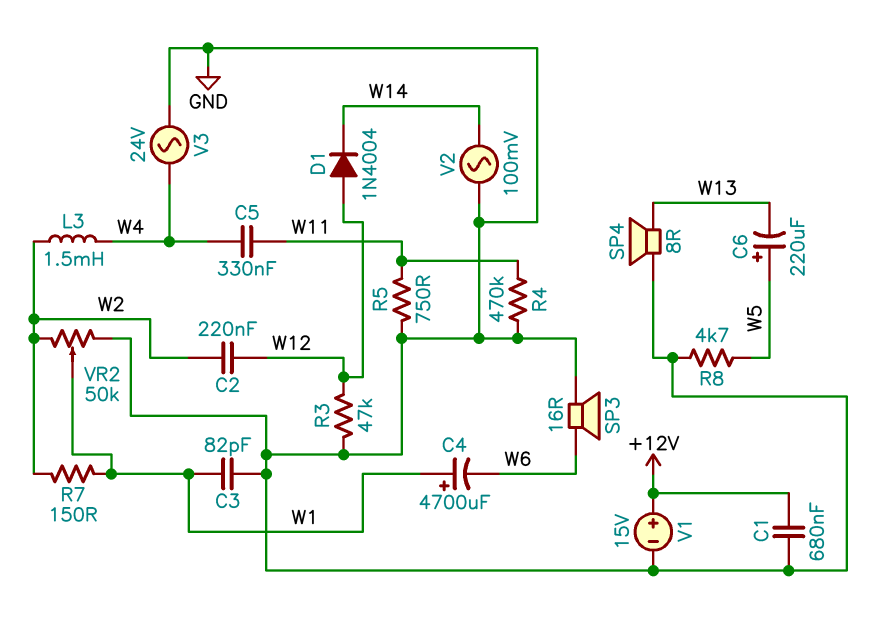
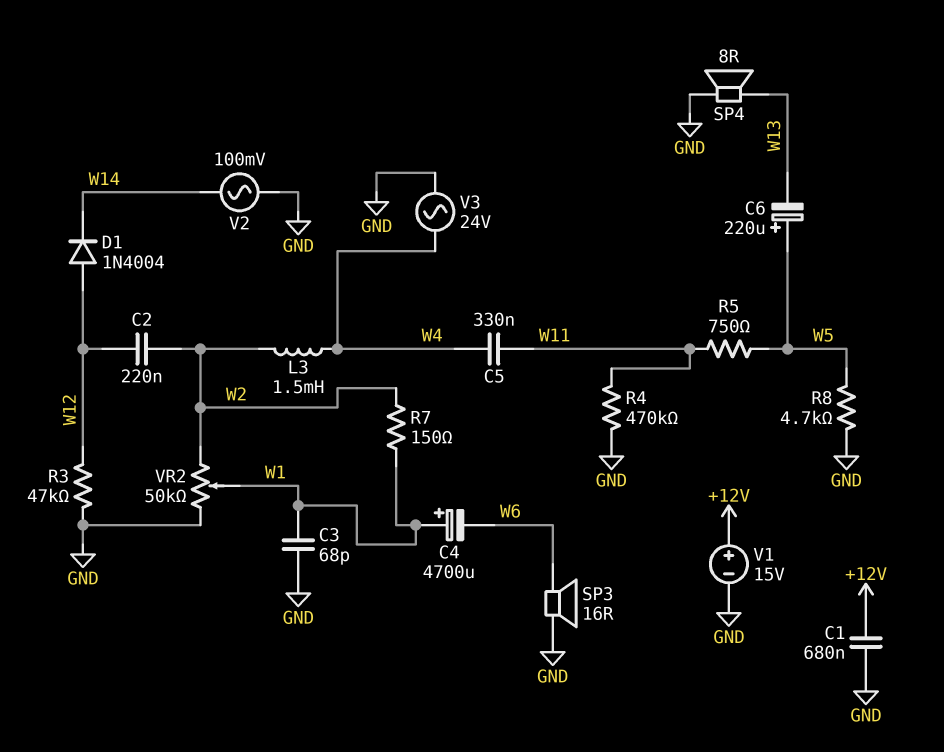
C3: 82pF (GND, W1) -> 68pF (GND, W1)
R5: 750 (GND, W11) -> 750 (W5, W11)

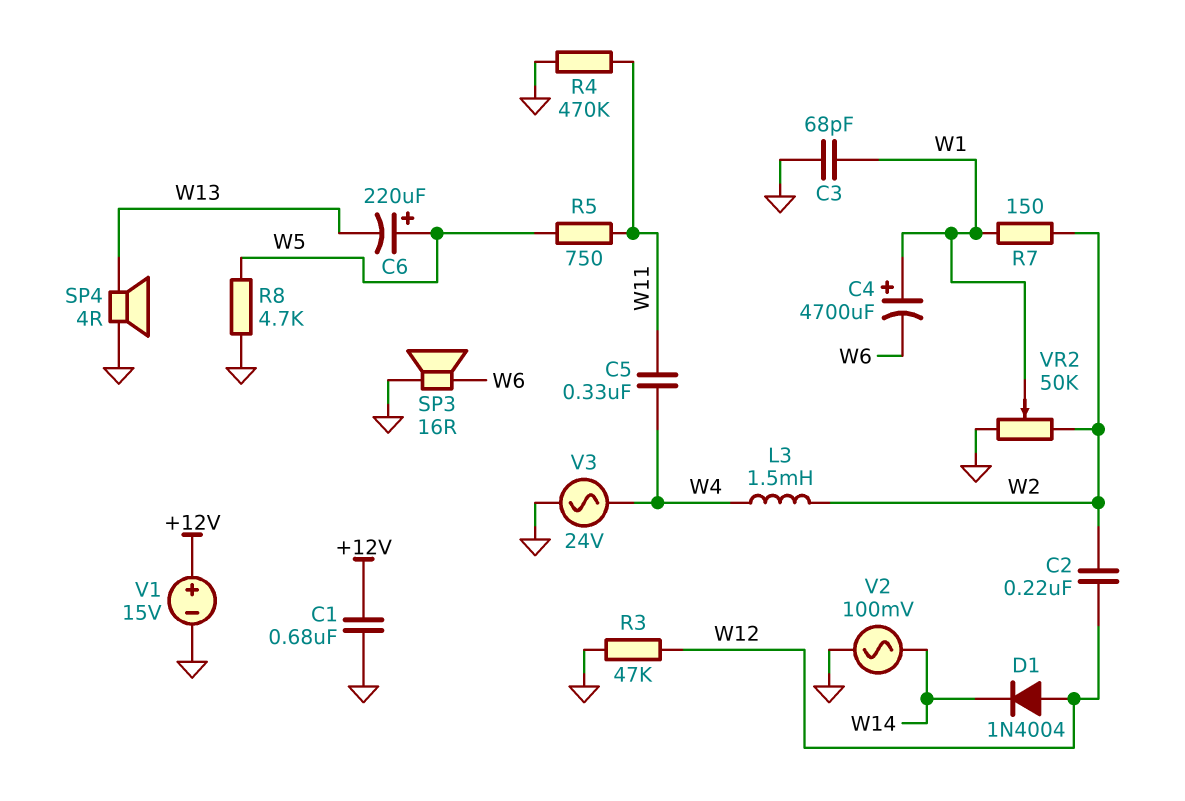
SP4: speaker 8R (GND, W13) -> speaker 4R (GND, W13)

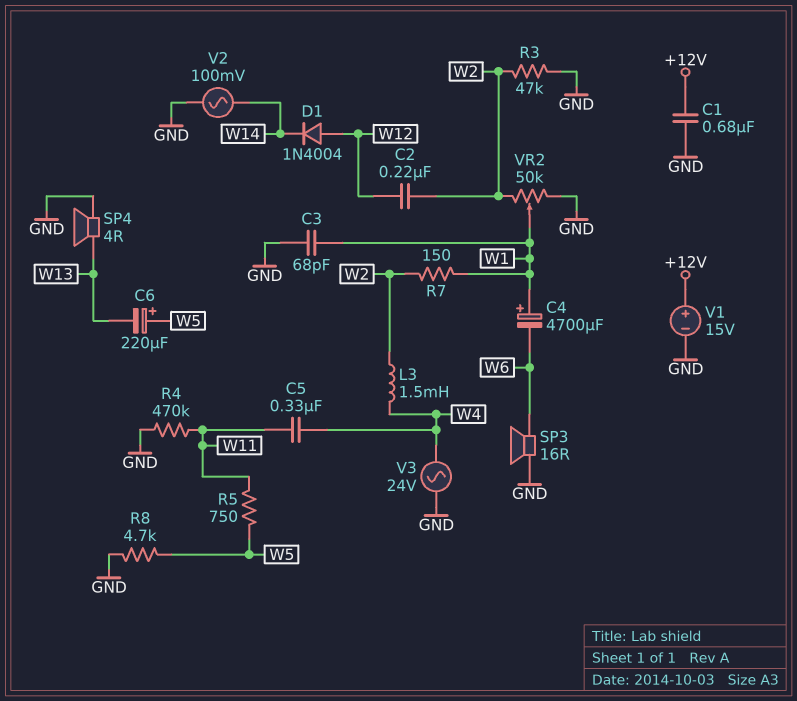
R3: 47k (GND, W12) -> 47k (GND, W2)

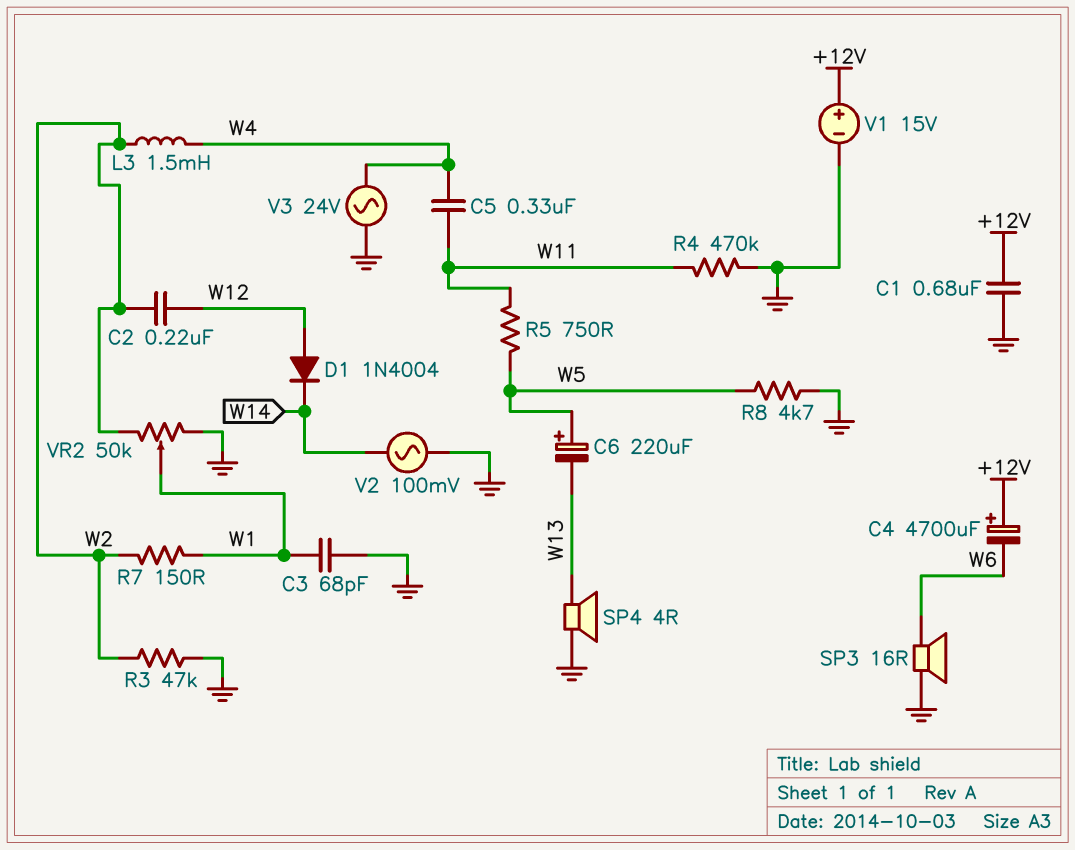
C4: 4700uF (plus W1, minus W6) -> 4700uF (plus +12V, minus W6)

